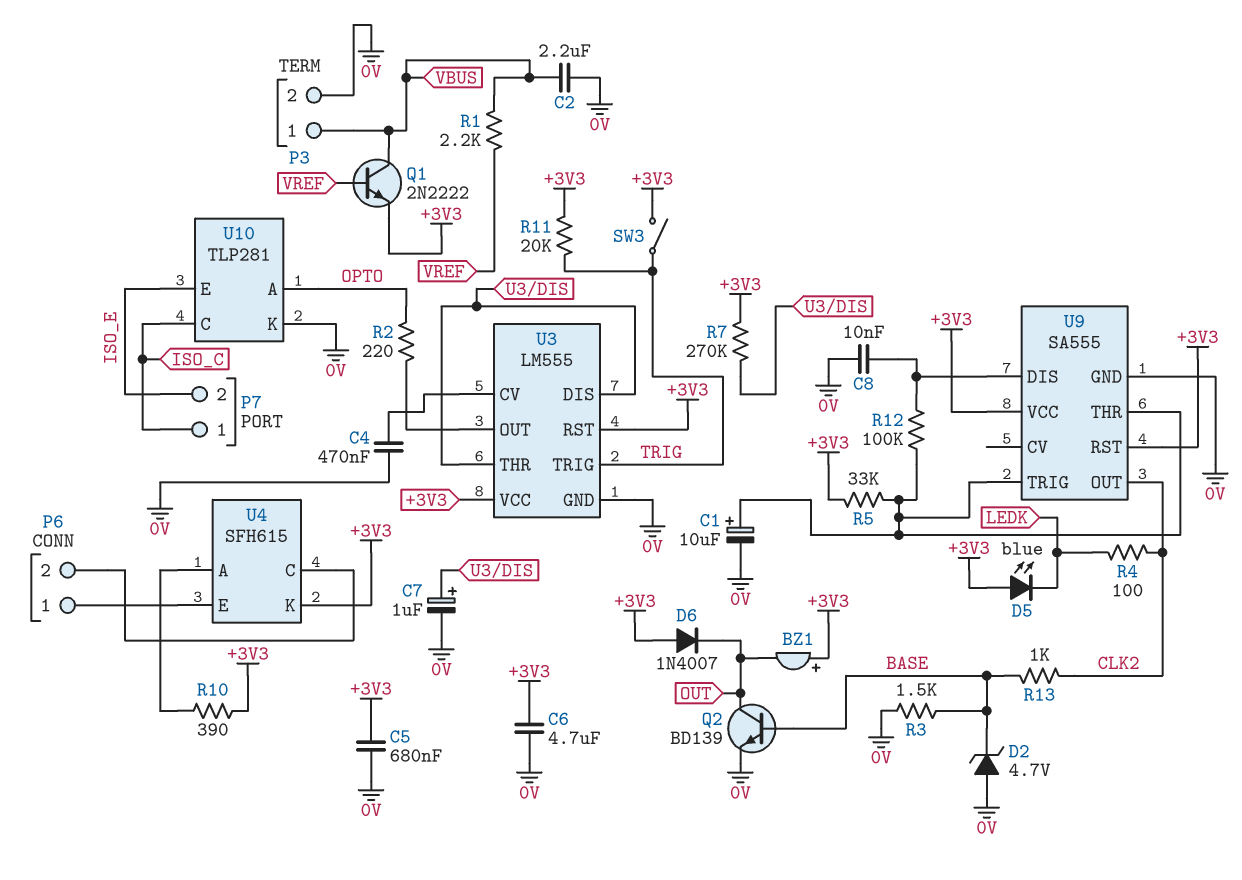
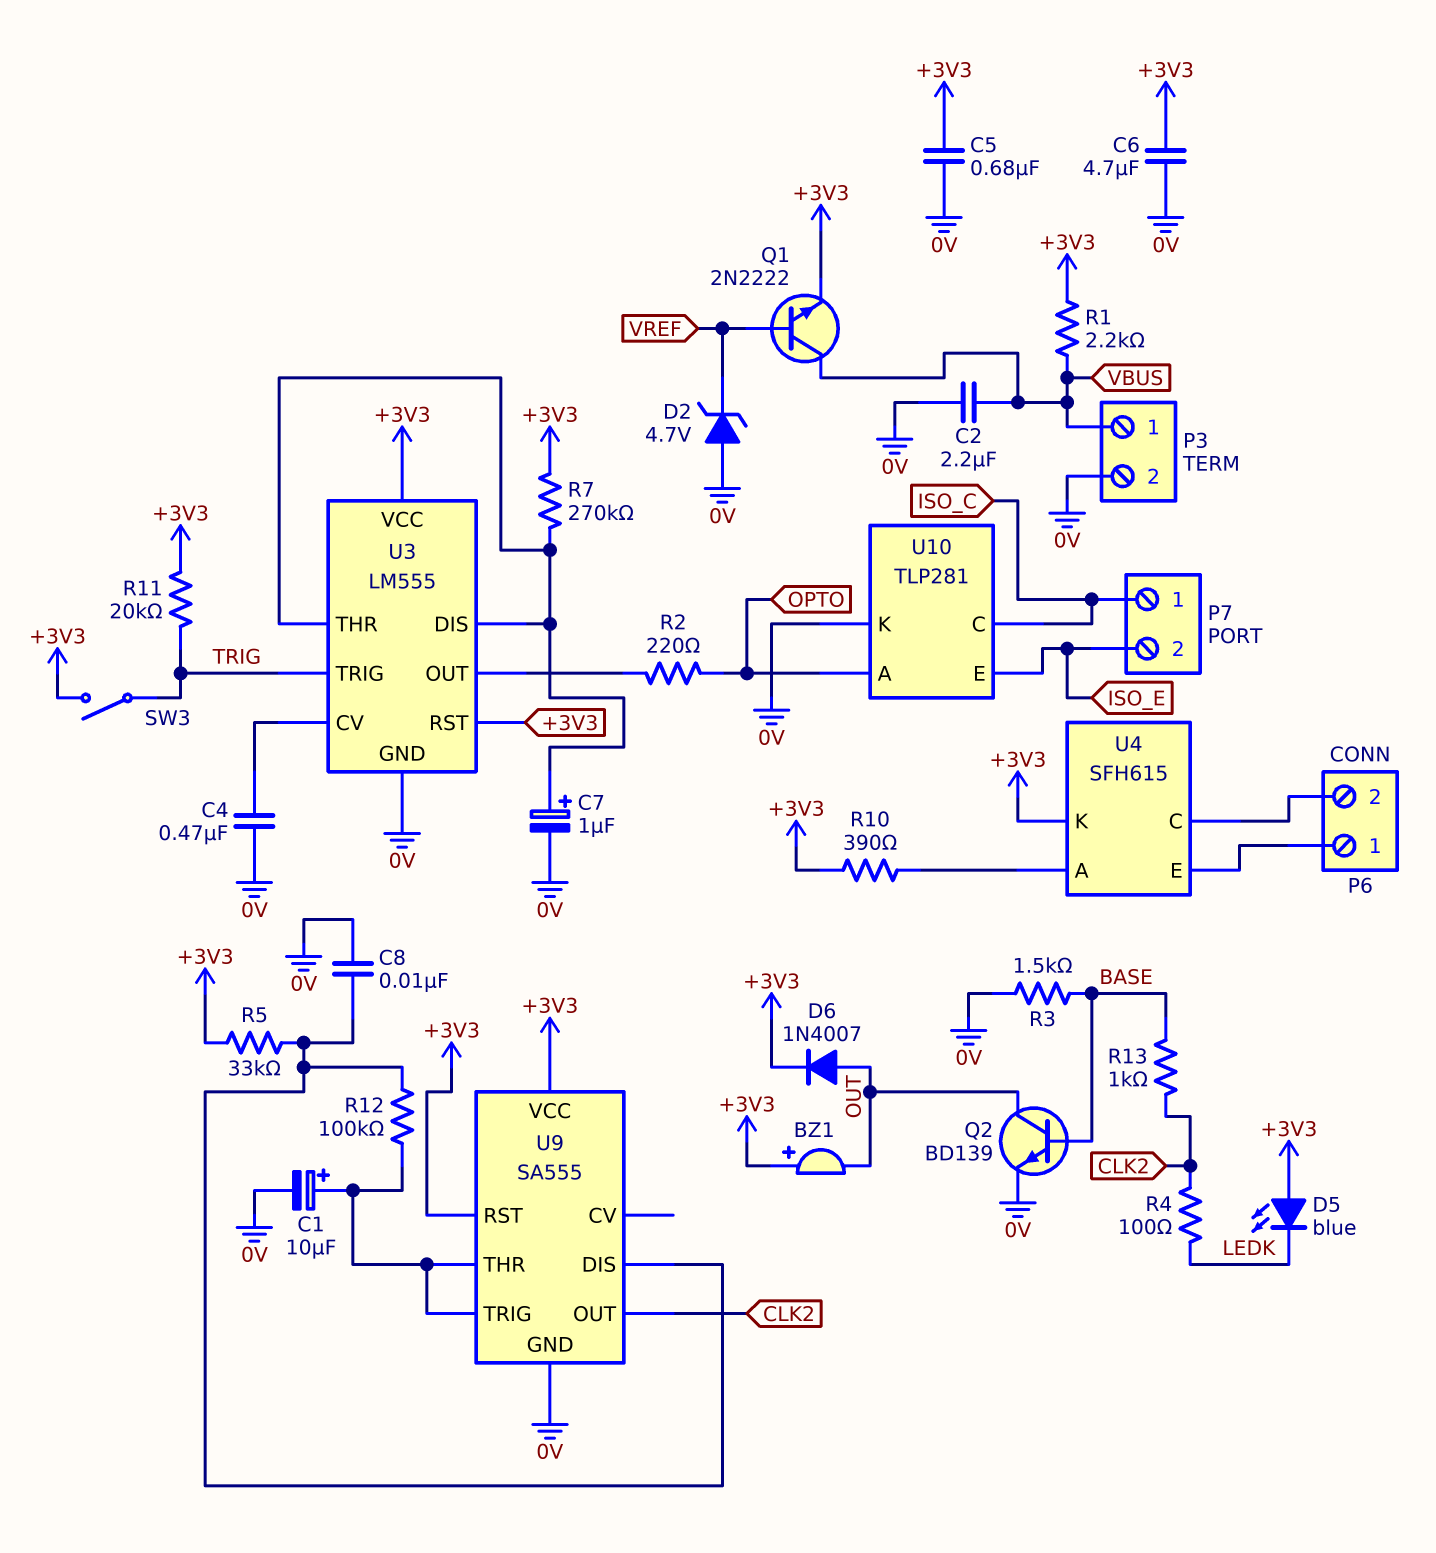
D2: zener 4.7V (A 0V, K BASE) -> zener 4.7V (A 0V, K VREF)
D6: diode 1N4007 (A +3V3, K OUT) -> diode 1N4007 (A OUT, K +3V3)
R1: 2.2k (VBUS, VREF) -> 2.2k (+3V3, VBUS)
R5: 33k (+3V3, U9/THR) -> 33k (+3V3, U9/DIS)

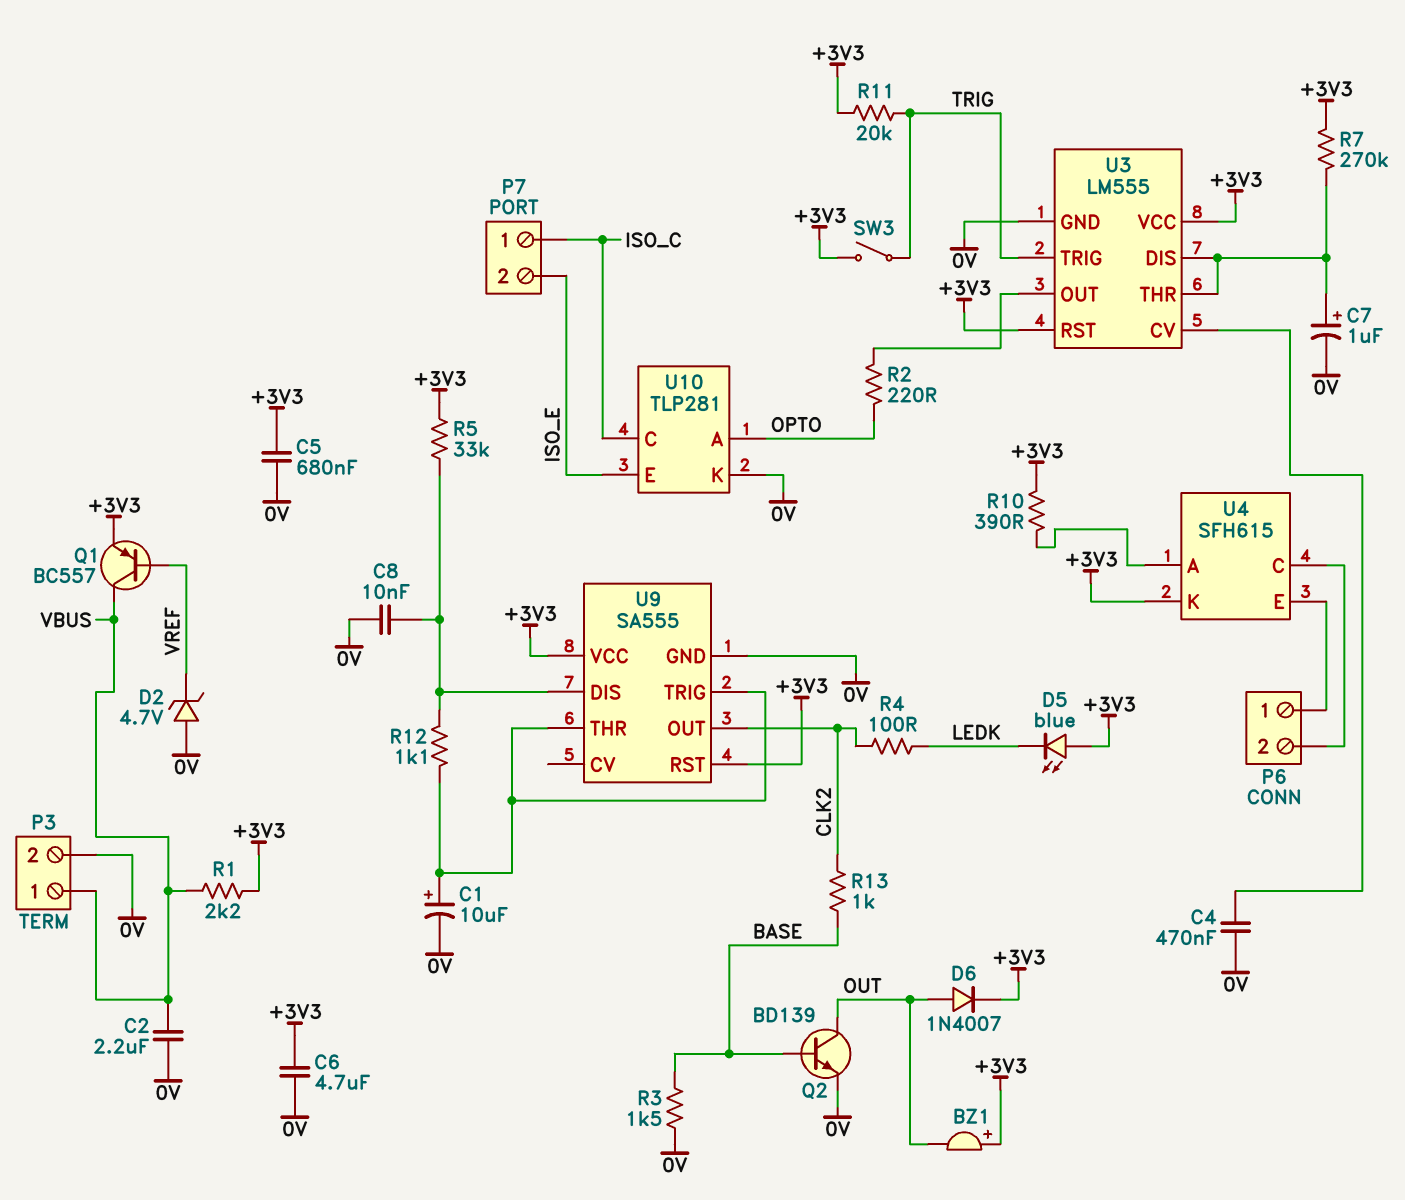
Q1: NPN 2N2222 (B VREF, C VBUS, E +3V3) -> PNP BC557 (B VREF, C VBUS, E +3V3)
R12: 100k (U9/DIS, U9/THR) -> 1.1k (U9/DIS, U9/THR)

